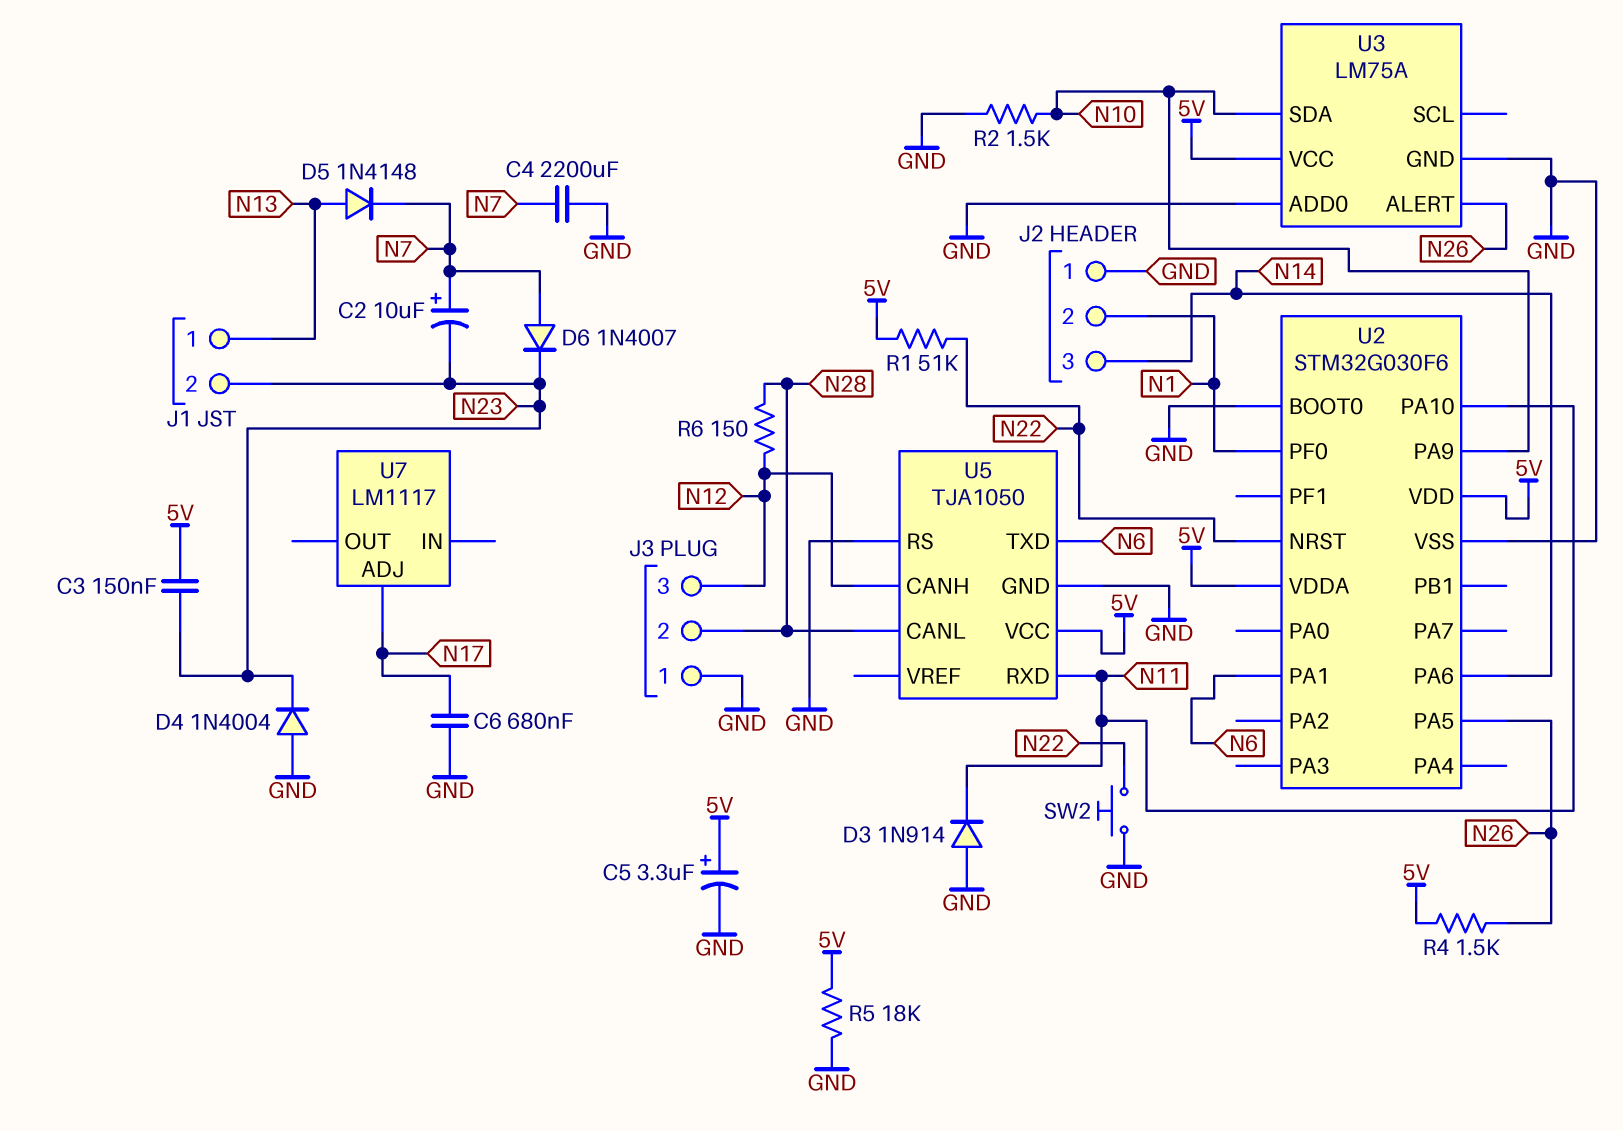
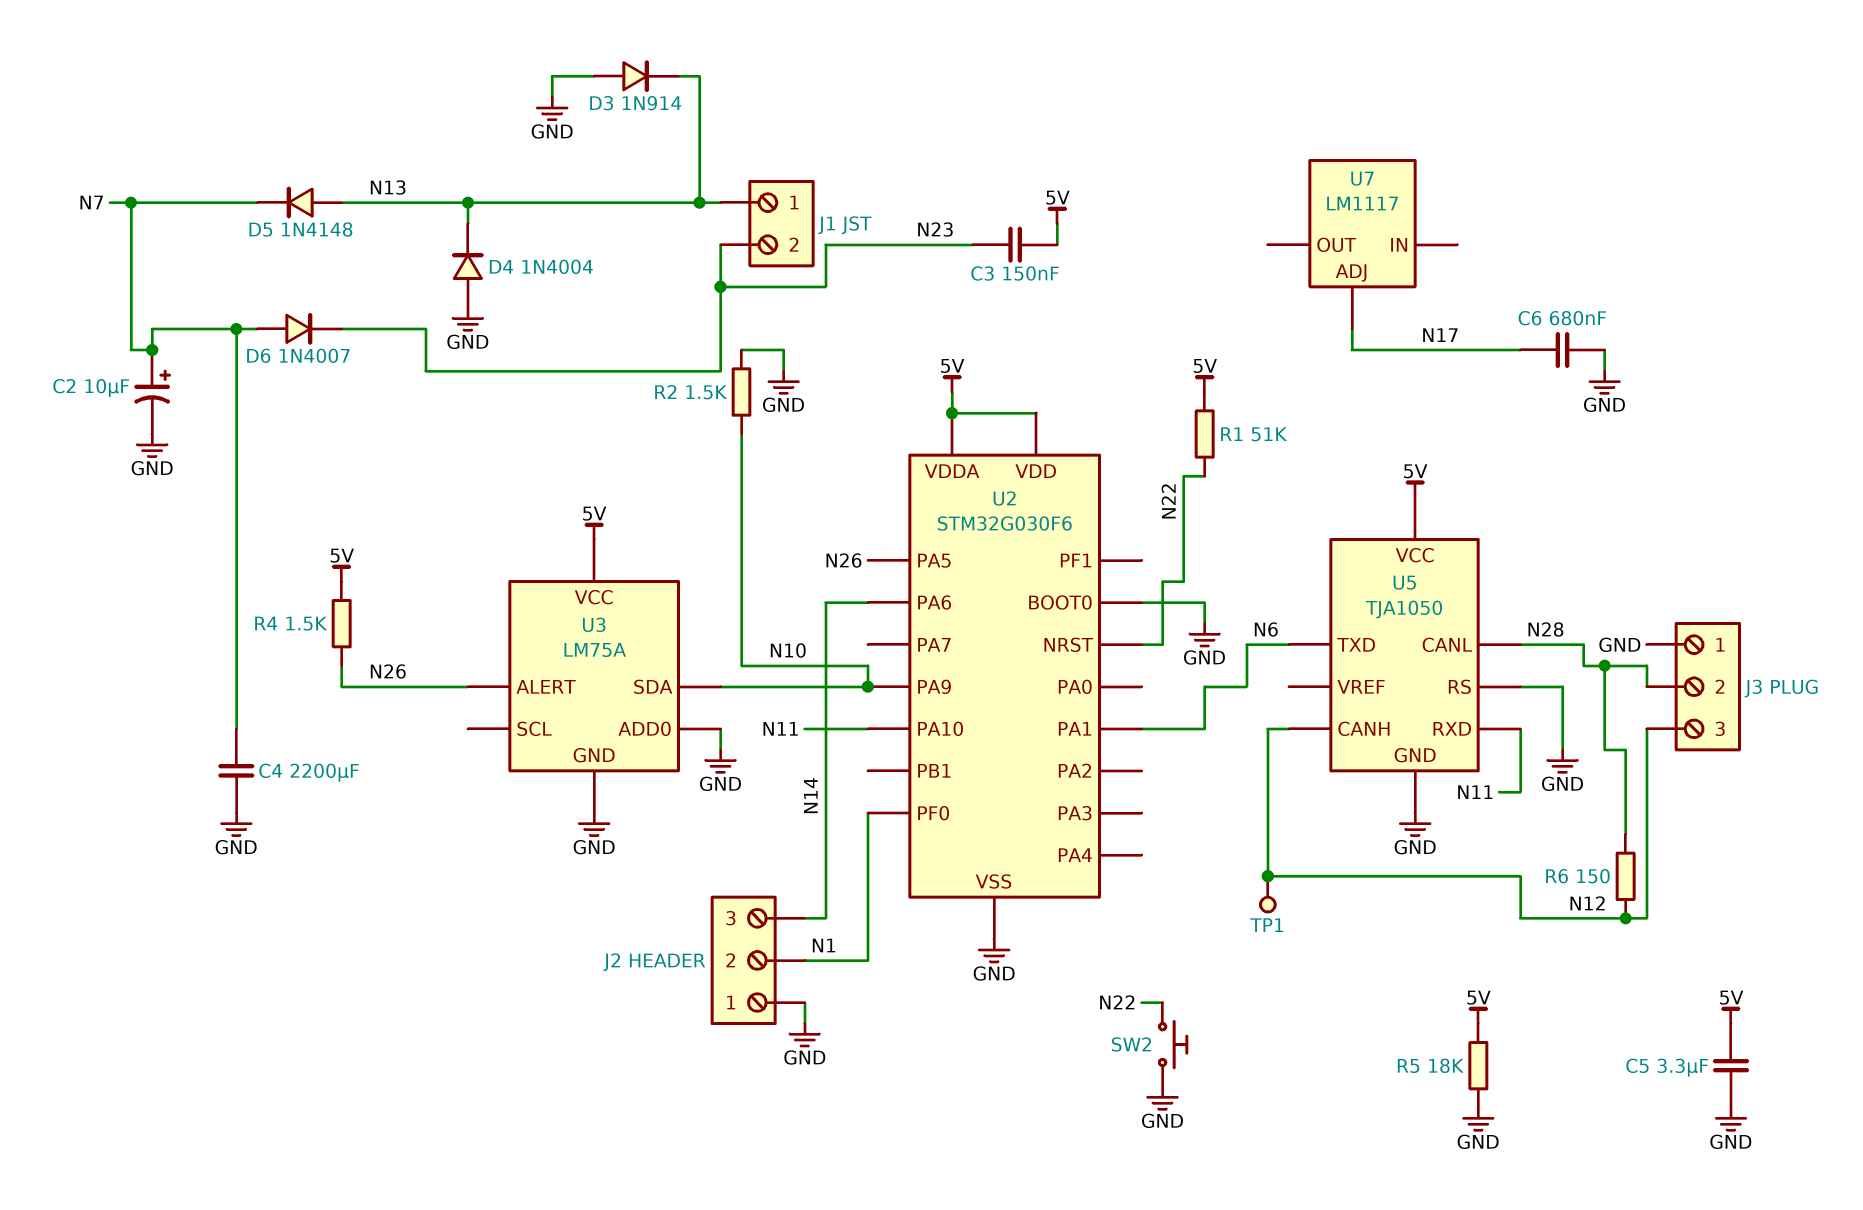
C2: 10uF (plus N7, minus N23) -> 10uF (plus N7, minus GND)
C5: 3.3uF (plus 5V, minus GND) -> 3.3uF (5V, GND)
D3: diode 1N914 (A GND, K N11) -> diode 1N914 (A GND, K N13)
D4: diode 1N4004 (A GND, K N23) -> diode 1N4004 (A GND, K N13)
TP1: none -> test point (N12)

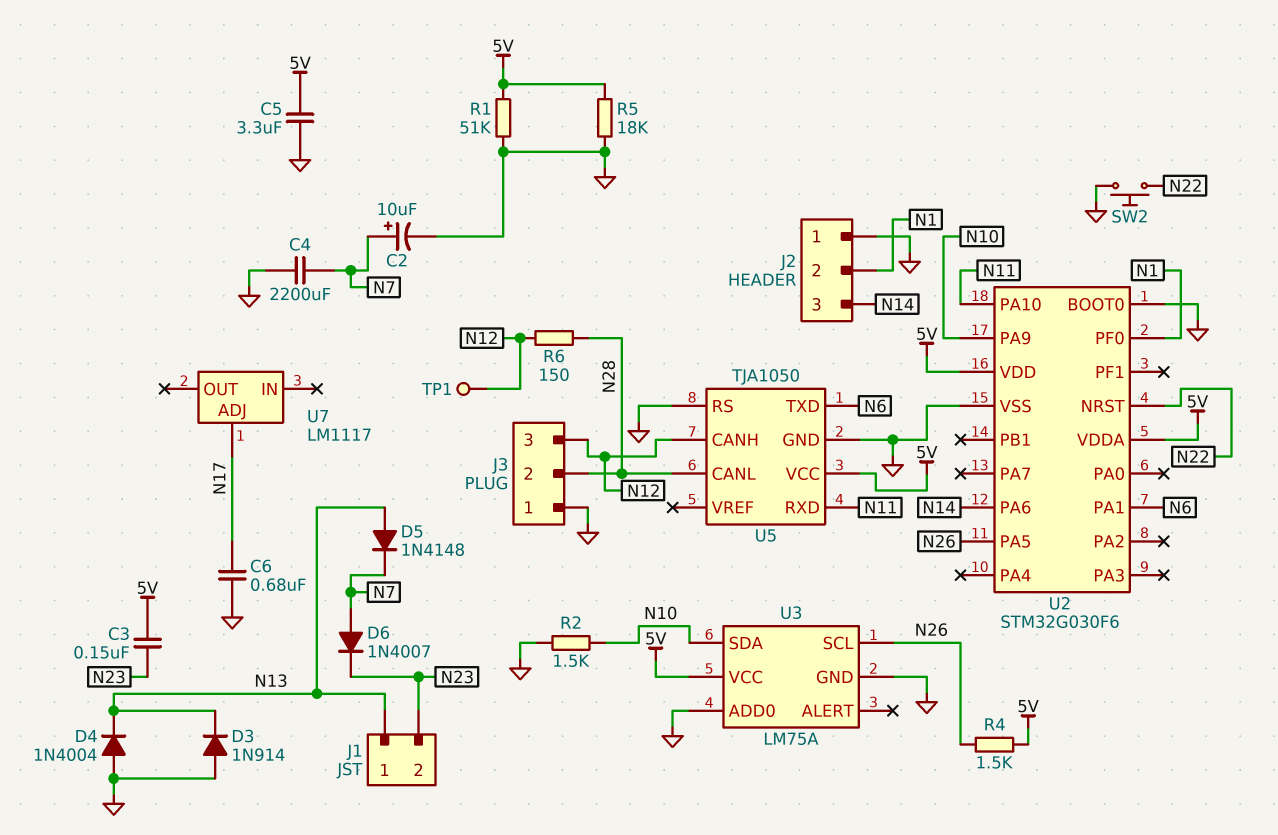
R1: 51k (5V, N22) -> 51k (5V, GND)
U3 pin ALERT: N26 -> none
U3 pin SCL: none -> N26

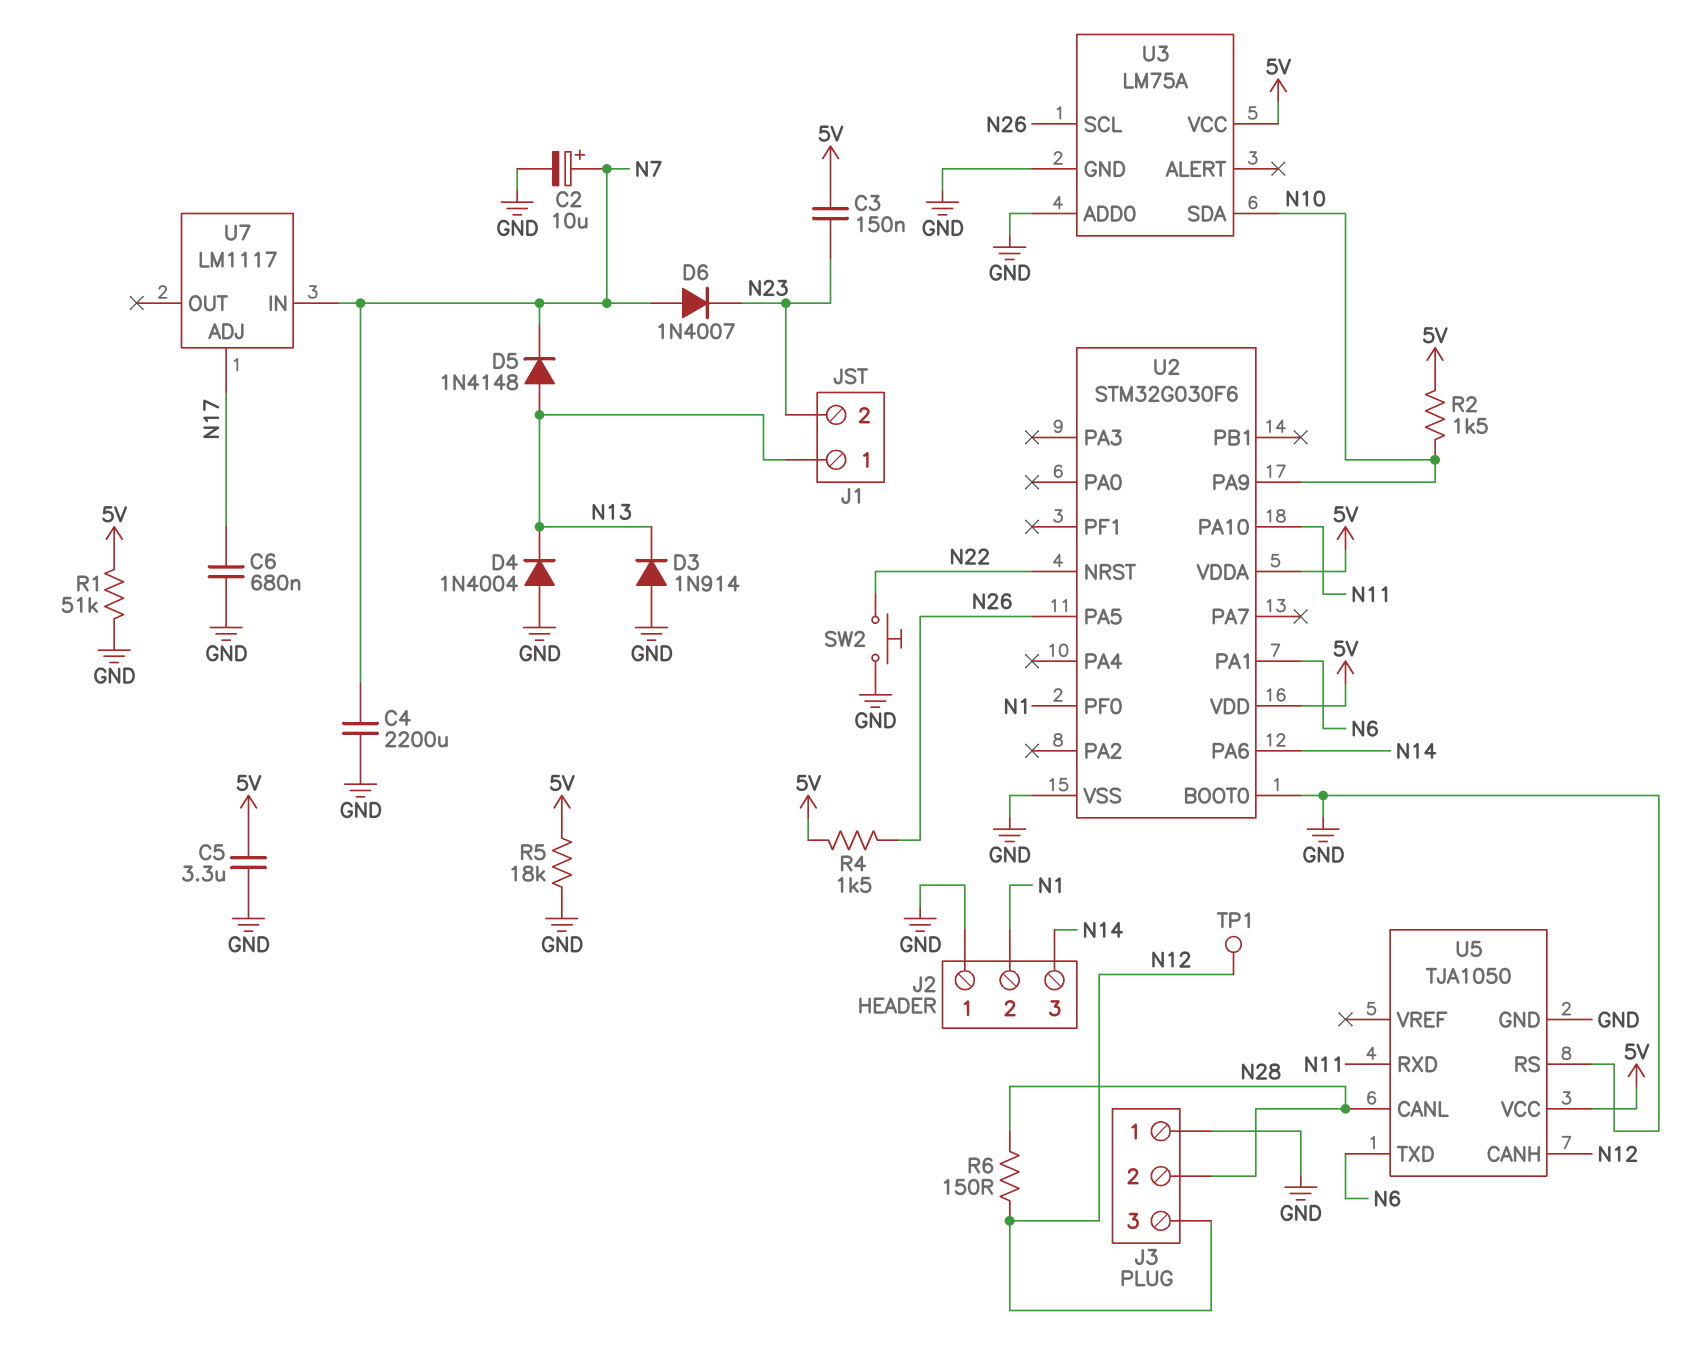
R2: 1.5k (GND, N10) -> 1.5k (5V, N10)
U7 pin IN: none -> N7

